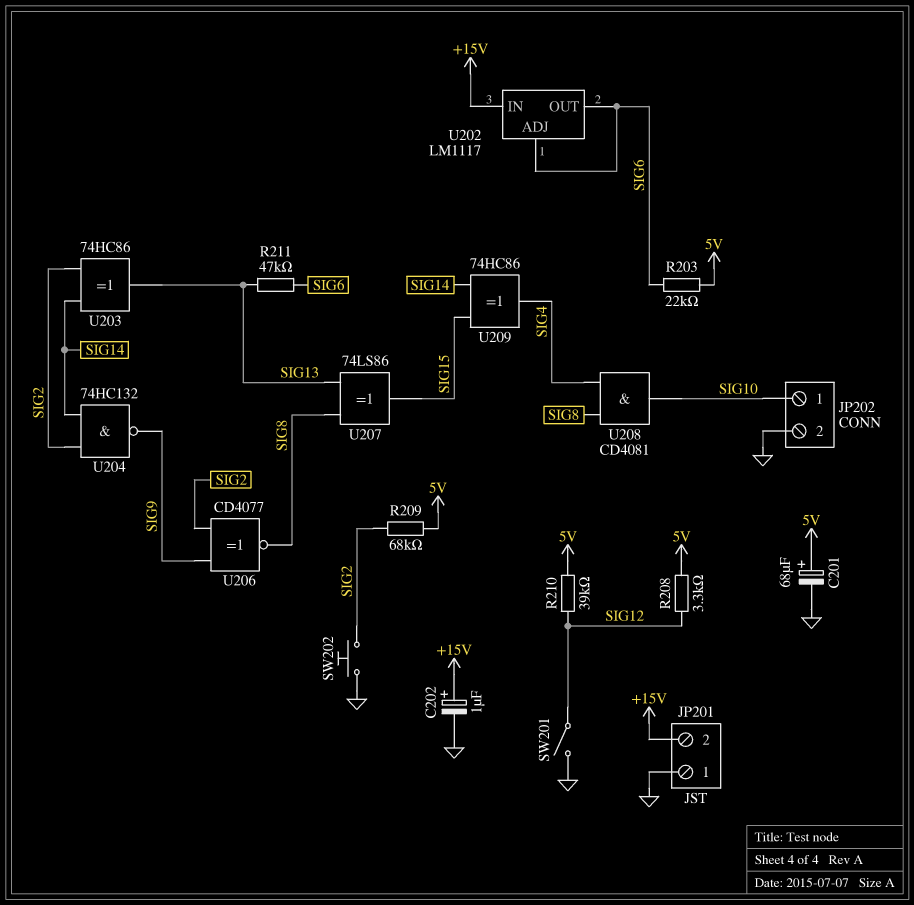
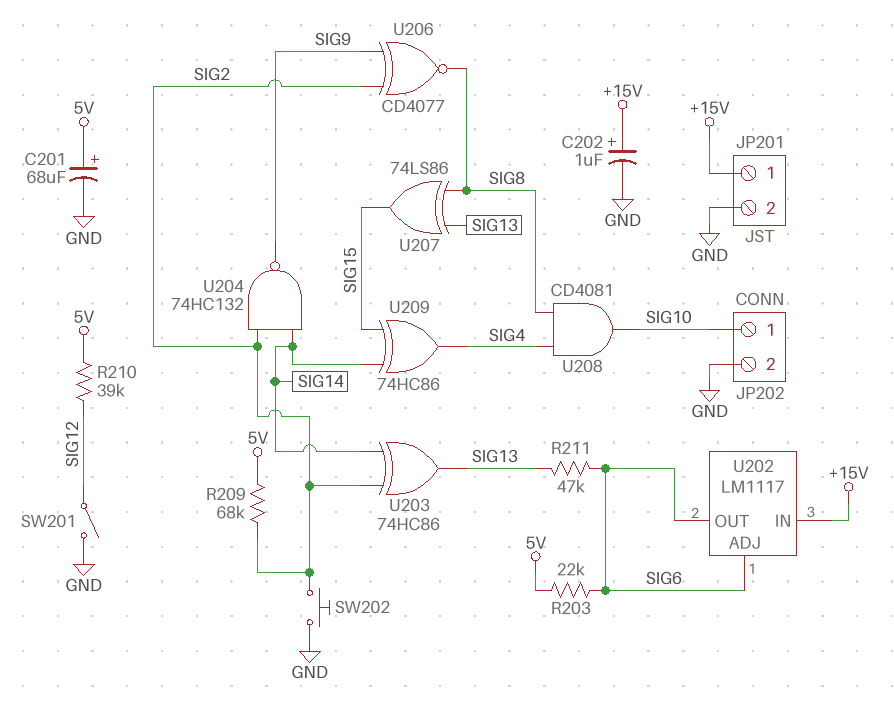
JP201 pin 1: GND -> +15V
JP201 pin 2: +15V -> GND
R208: 3.3k (5V, SIG12) -> none

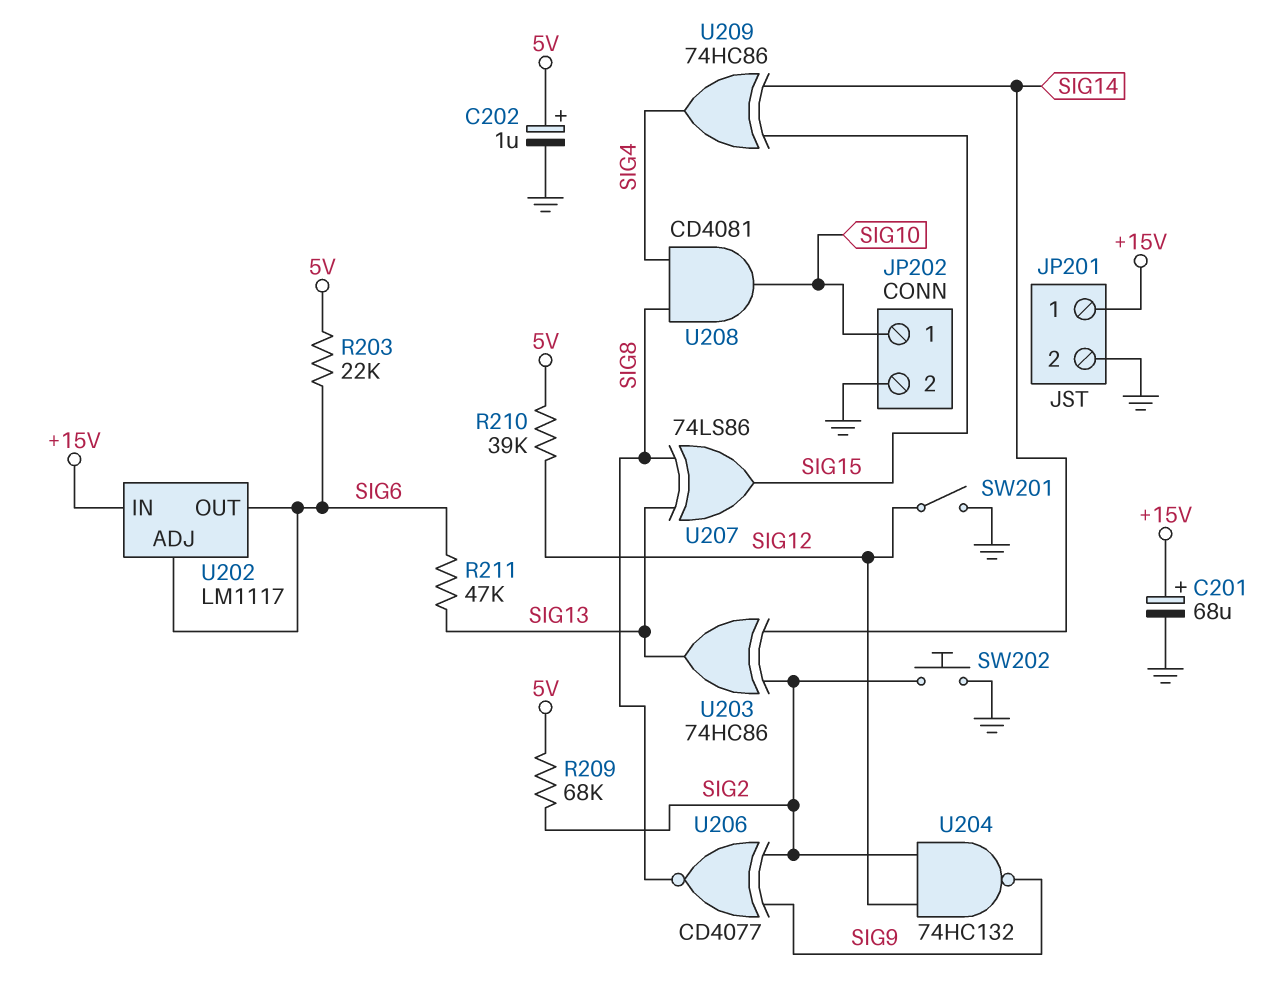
C201: 68uF (plus 5V, minus GND) -> 68uF (plus +15V, minus GND)
C202: 1uF (plus +15V, minus GND) -> 1uF (plus 5V, minus GND)
U204: NAND 74HC132 (in SIG2, in SIG14, out SIG9) -> NAND 74HC132 (in SIG2, in SIG12, out SIG9)

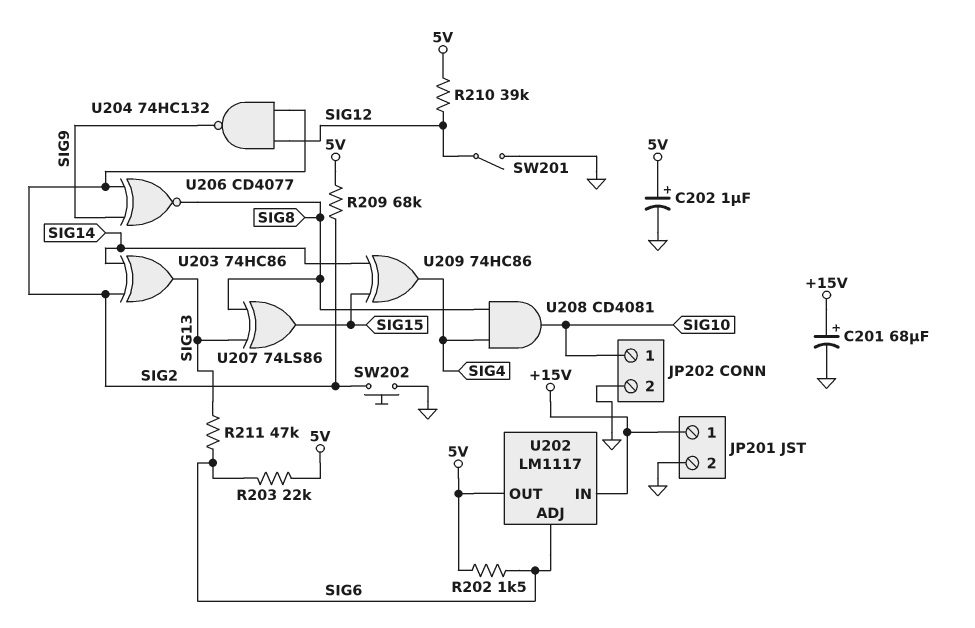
R202: none -> 1.5k (5V, SIG6)
U202 pin OUT: SIG6 -> 5V

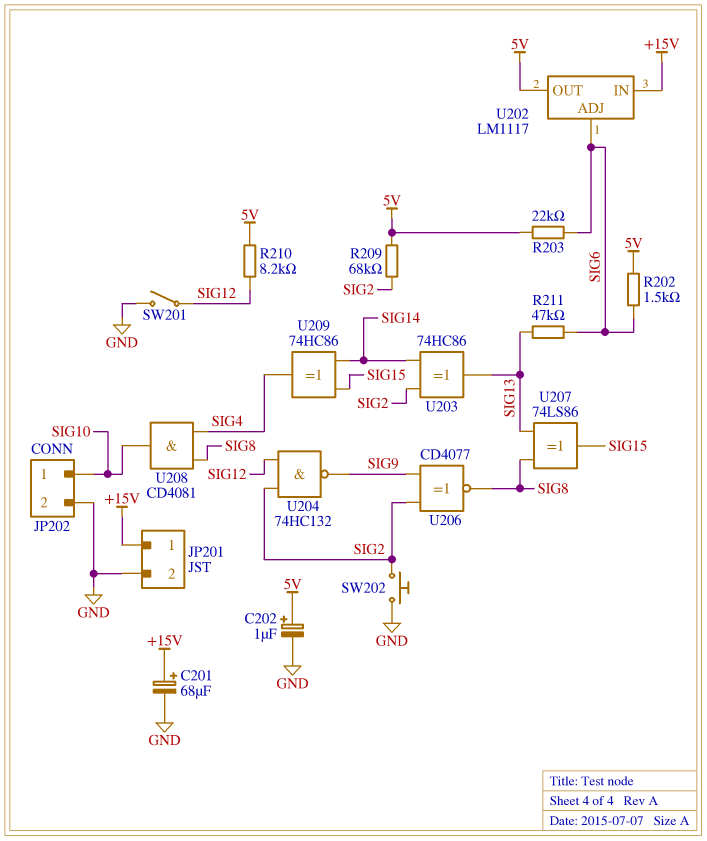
R210: 39k (5V, SIG12) -> 8.2k (5V, SIG12)

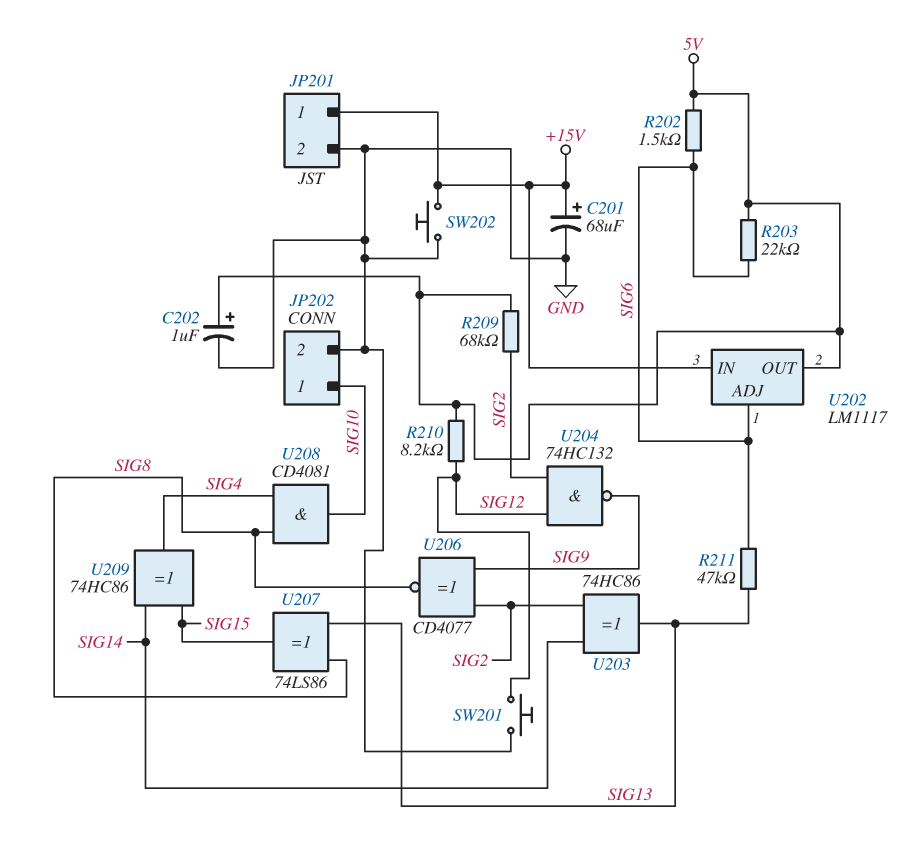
SW201: switch (GND, SIG12) -> button (GND, SIG12)
SW202: button (GND, SIG2) -> button (+15V, GND)

